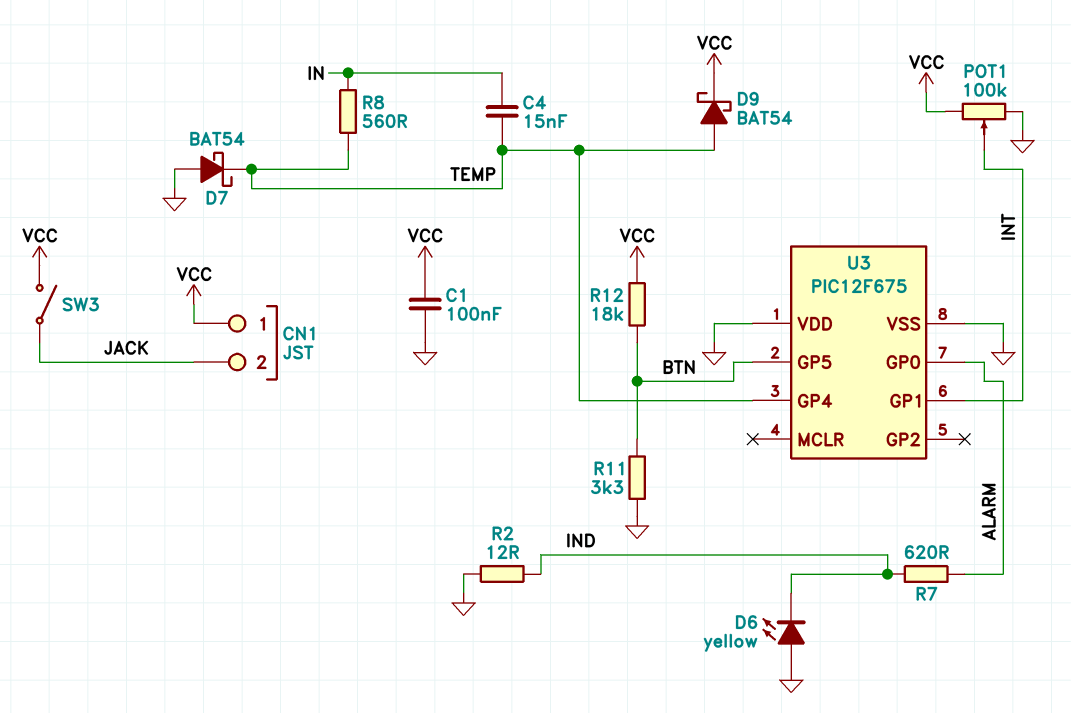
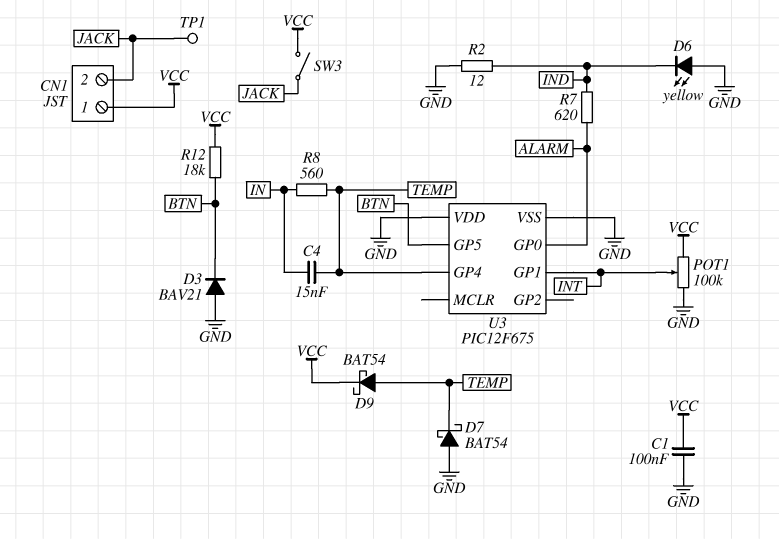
D3: none -> diode BAV21 (A GND, K BTN)
R11: 3.3k (BTN, GND) -> none
TP1: none -> test point (JACK)

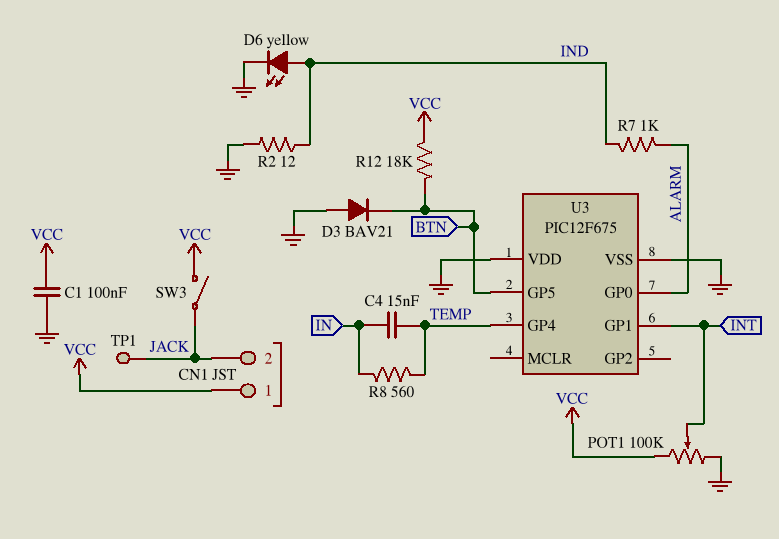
D6: LED yellow (A GND, K IND) -> LED yellow (A IND, K GND)
D7: schottky BAT54 (A GND, K TEMP) -> none
D9: schottky BAT54 (A TEMP, K VCC) -> none
R7: 620 (ALARM, IND) -> 1k (ALARM, IND)

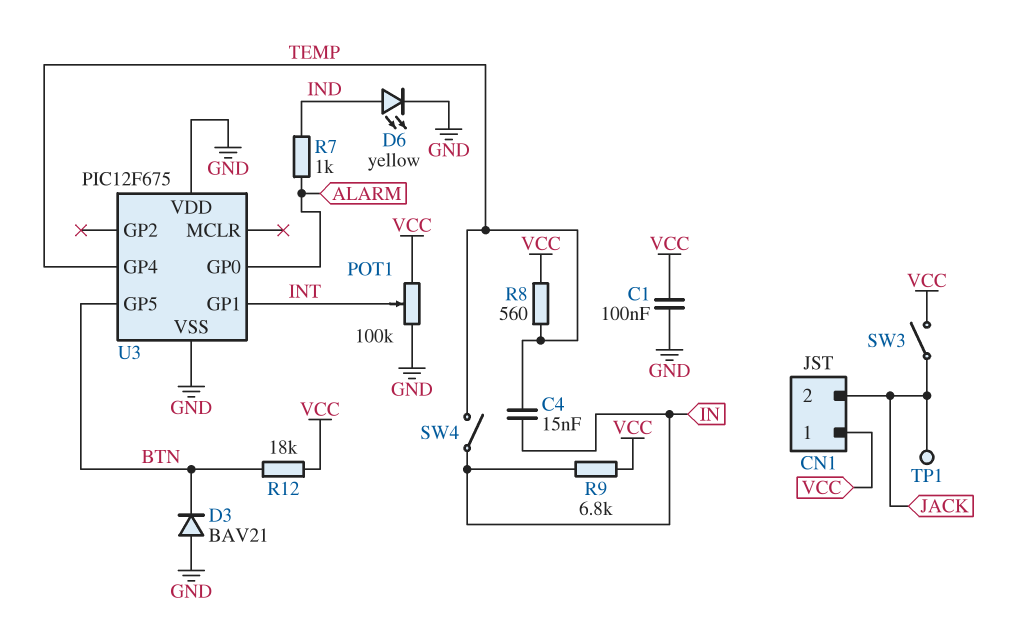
R2: 12 (GND, IND) -> none
R8: 560 (IN, TEMP) -> 560 (TEMP, VCC)
R9: none -> 6.8k (IN, VCC)
SW4: none -> switch (IN, TEMP)

